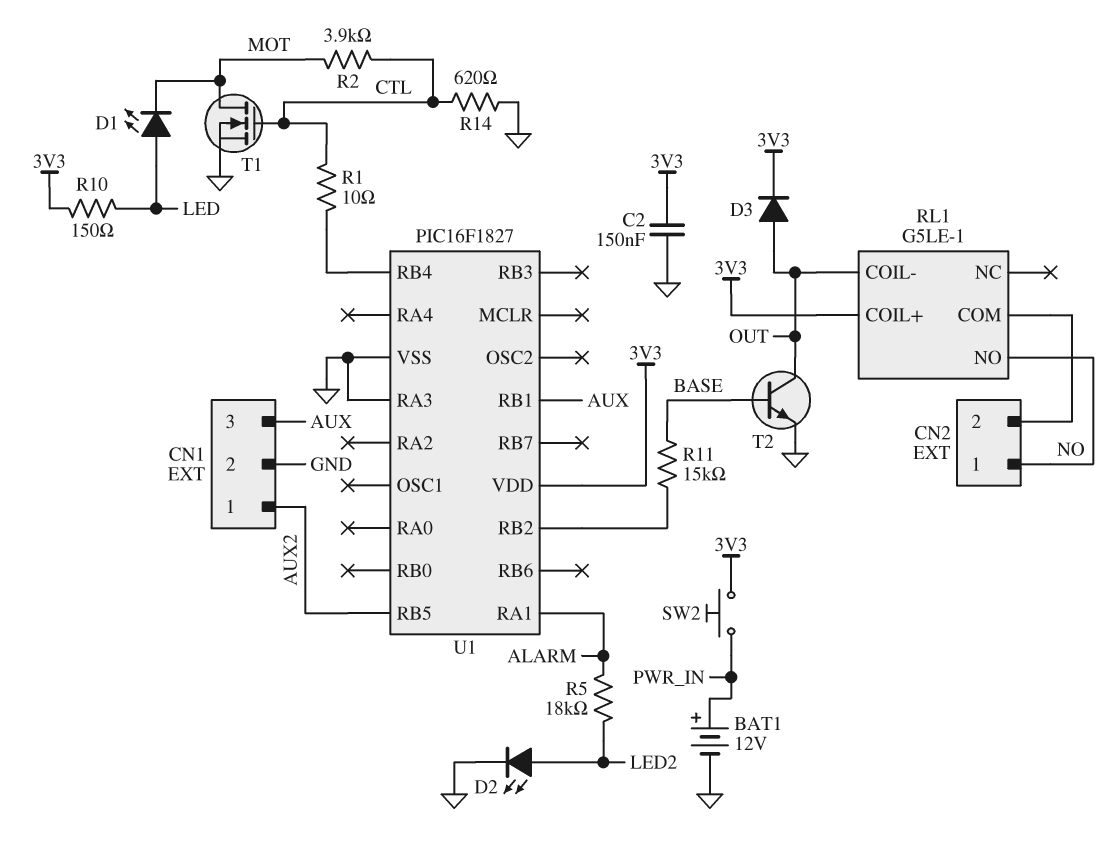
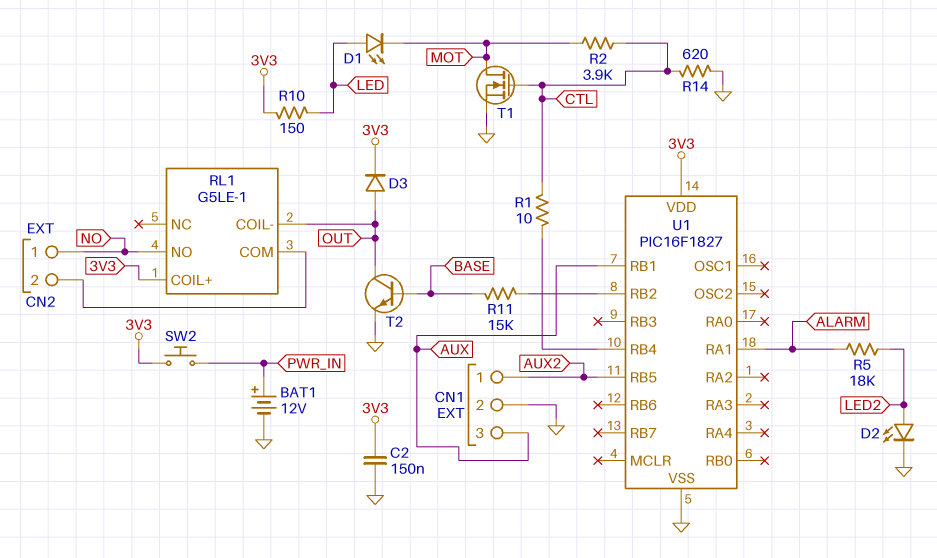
U1 pin RA3: GND -> none

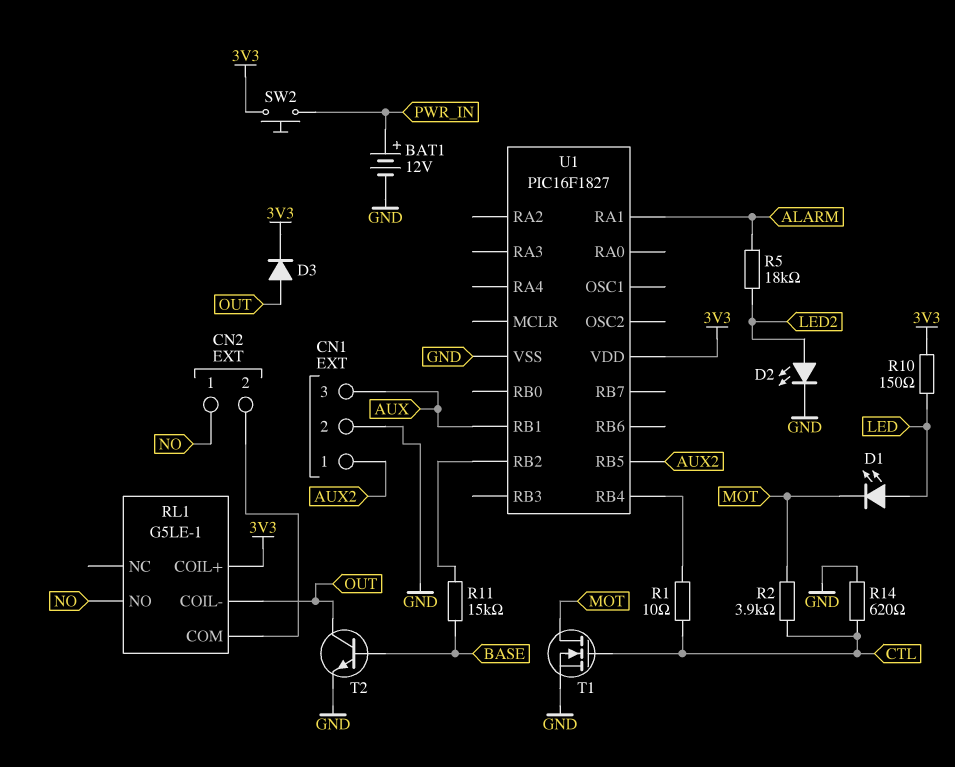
C2: 150nF (3V3, GND) -> none

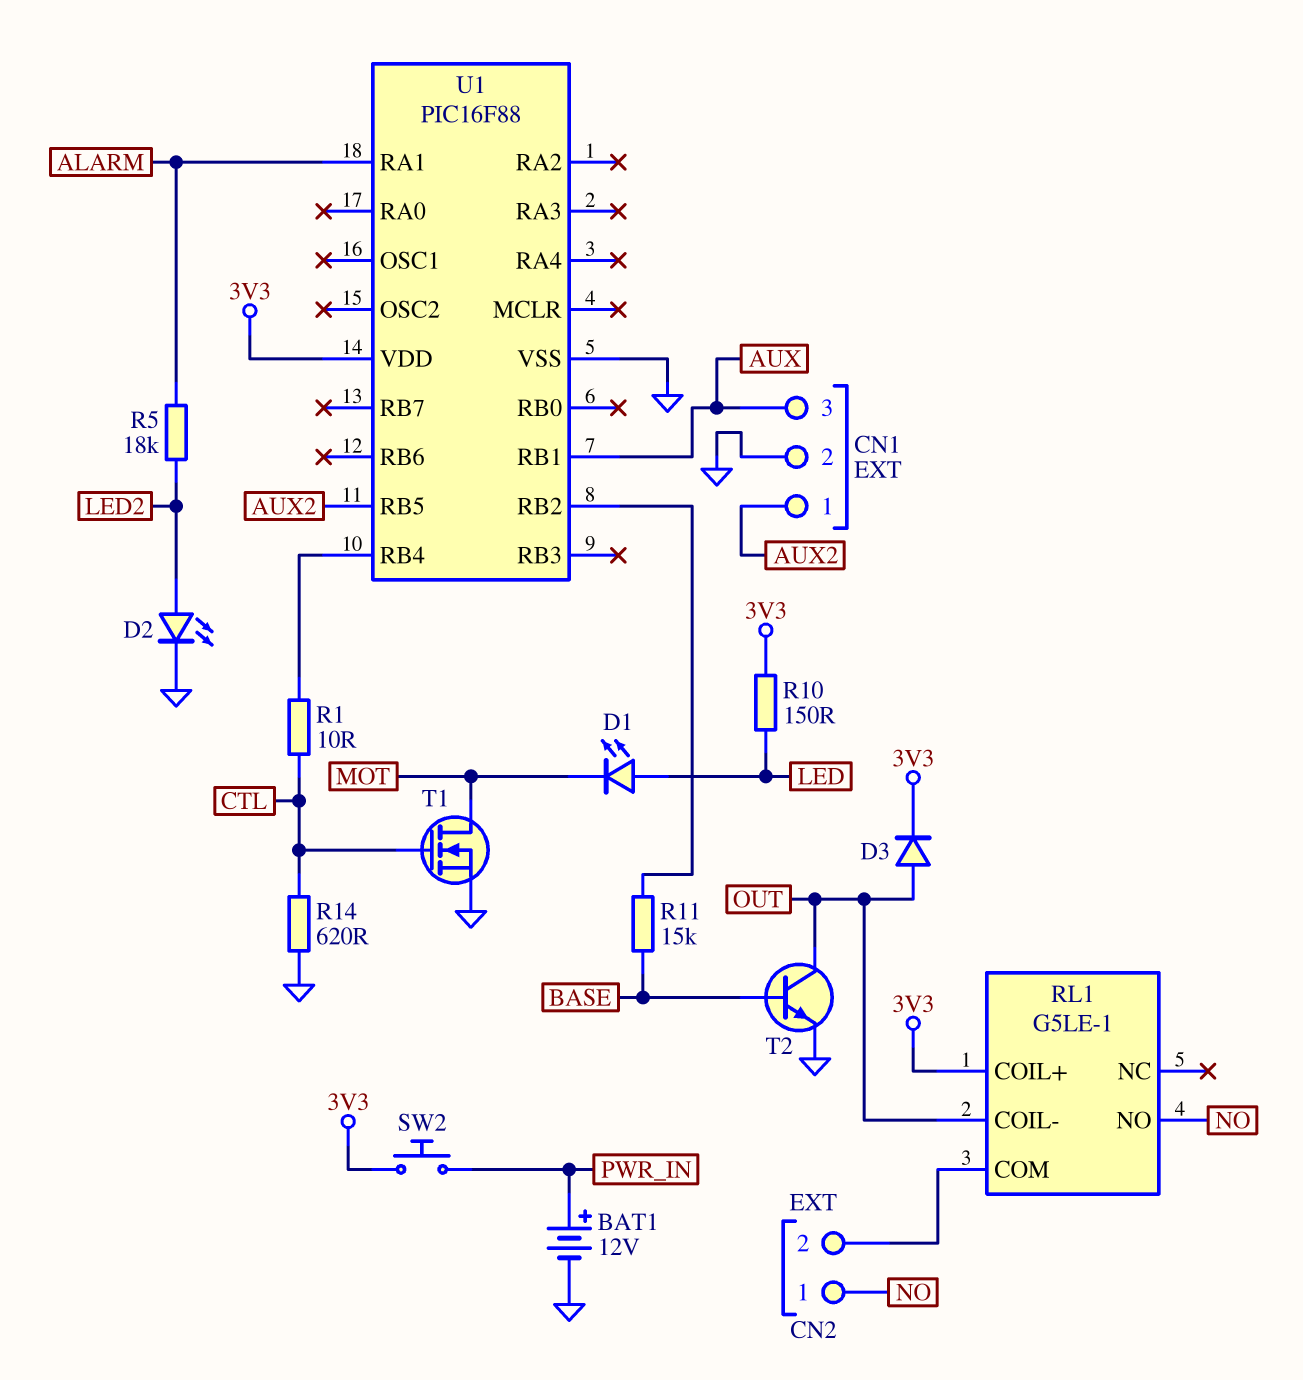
R2: 3.9k (CTL, MOT) -> none
U1: PIC16F1827 -> PIC16F88

